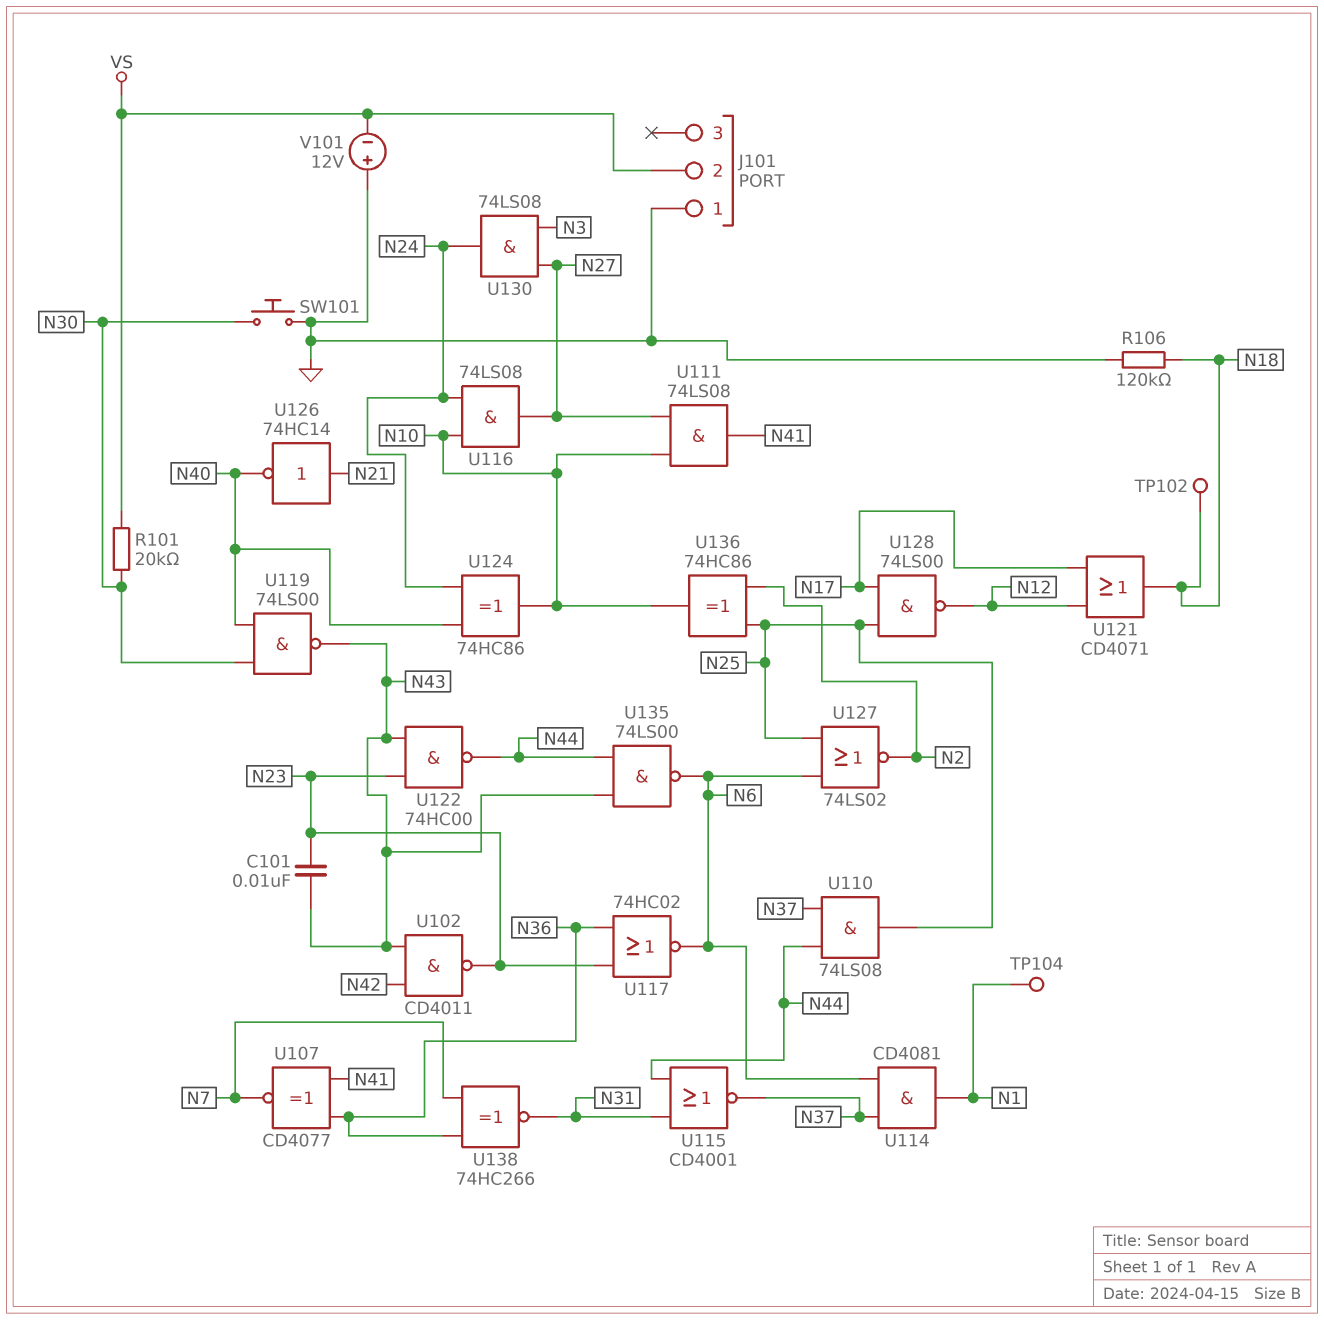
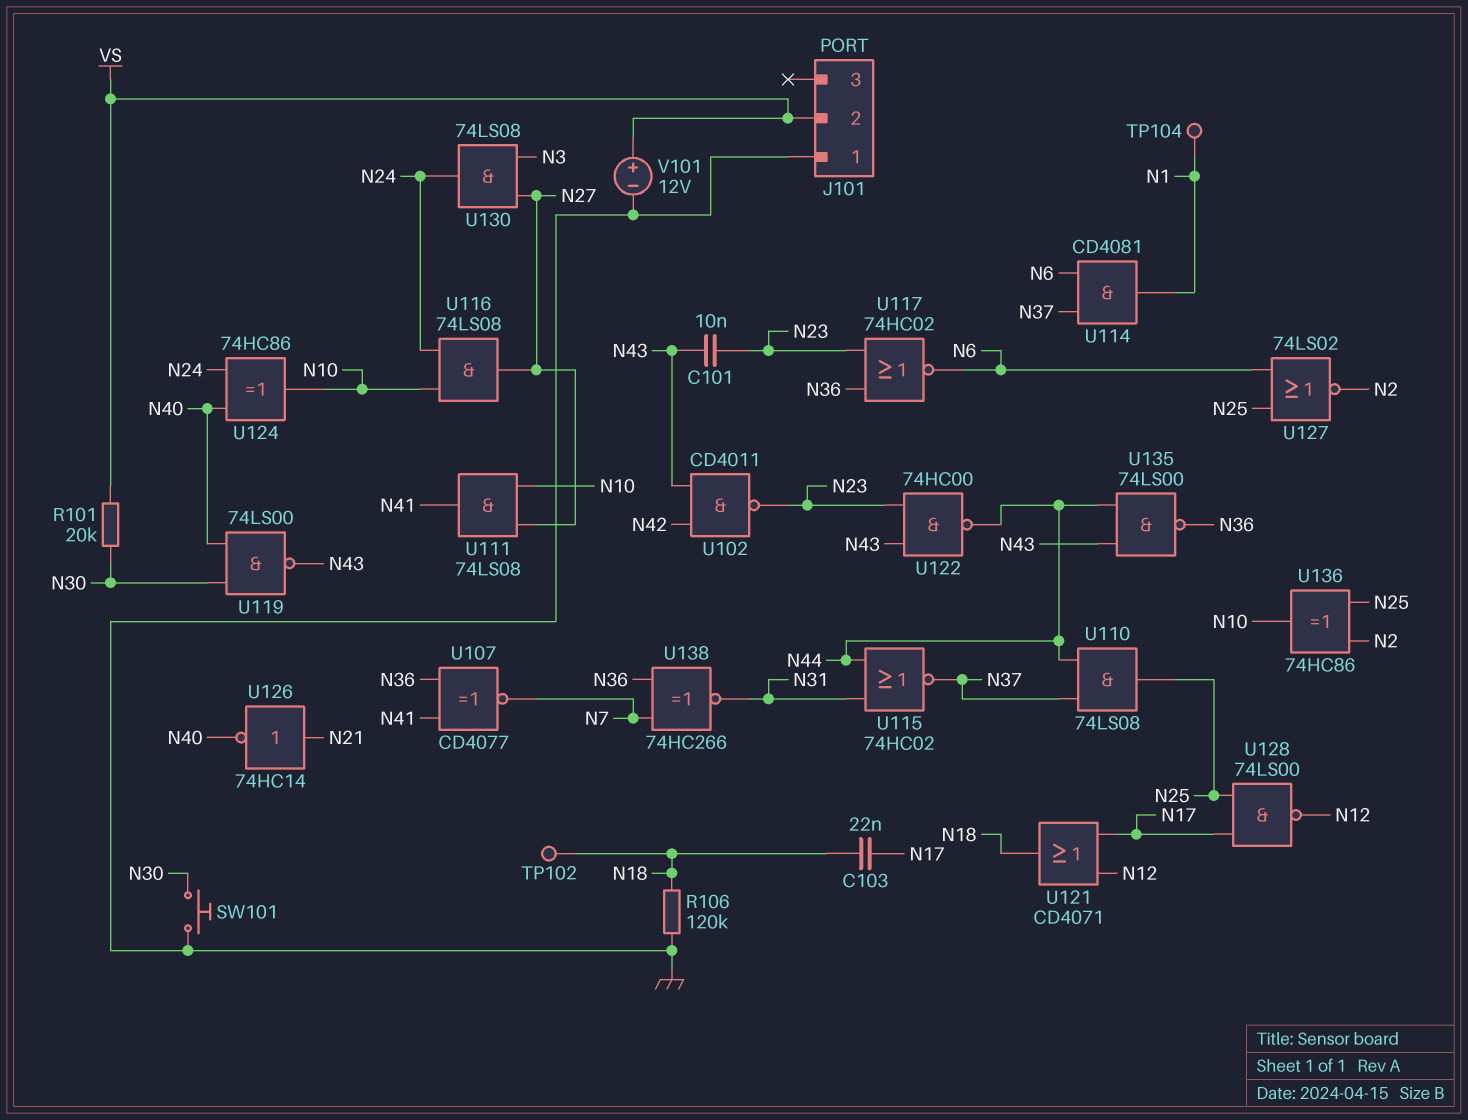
C103: none -> 22nF (N17, N18)
U115: NOR CD4001 (in N31, in N44, out N37) -> NOR 74HC02 (in N31, in N44, out N37)
U135: NAND 74LS00 (in N43, in N44, out N6) -> NAND 74LS00 (in N43, in N44, out N36)
V101: 12V (plus GND, minus VS) -> 12V (plus VS, minus GND)

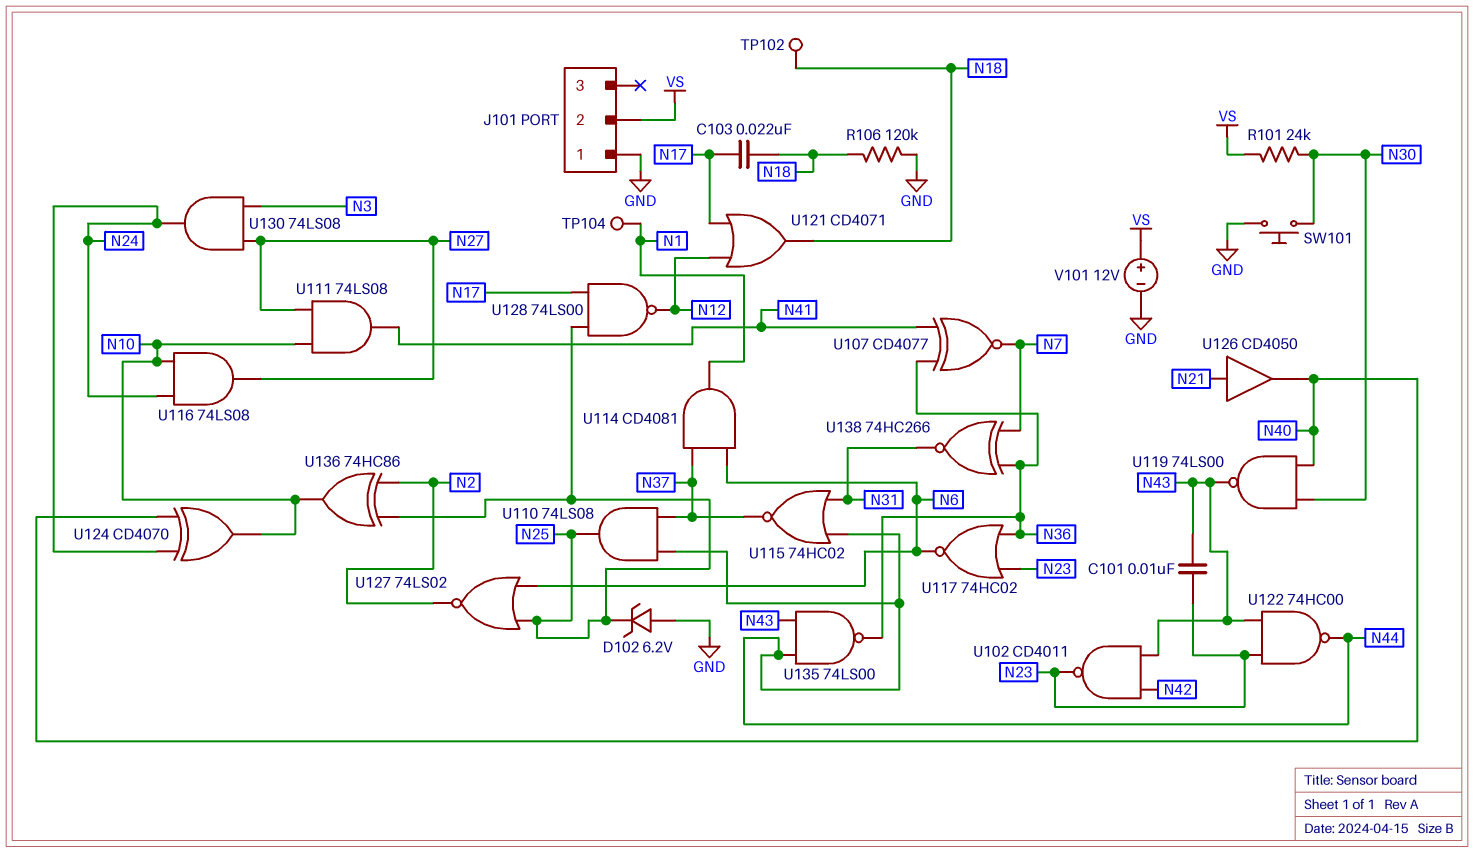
D102: none -> zener 6.2V (A GND, K N25)
R101: 20k (N30, VS) -> 24k (N30, VS)
U124: XOR 74HC86 (in N24, in N40, out N10) -> XOR CD4070 (in N24, in N40, out N10)
U126: NOT 74HC14 (in N21, out N40) -> buffer CD4050 (in N21, out N40)

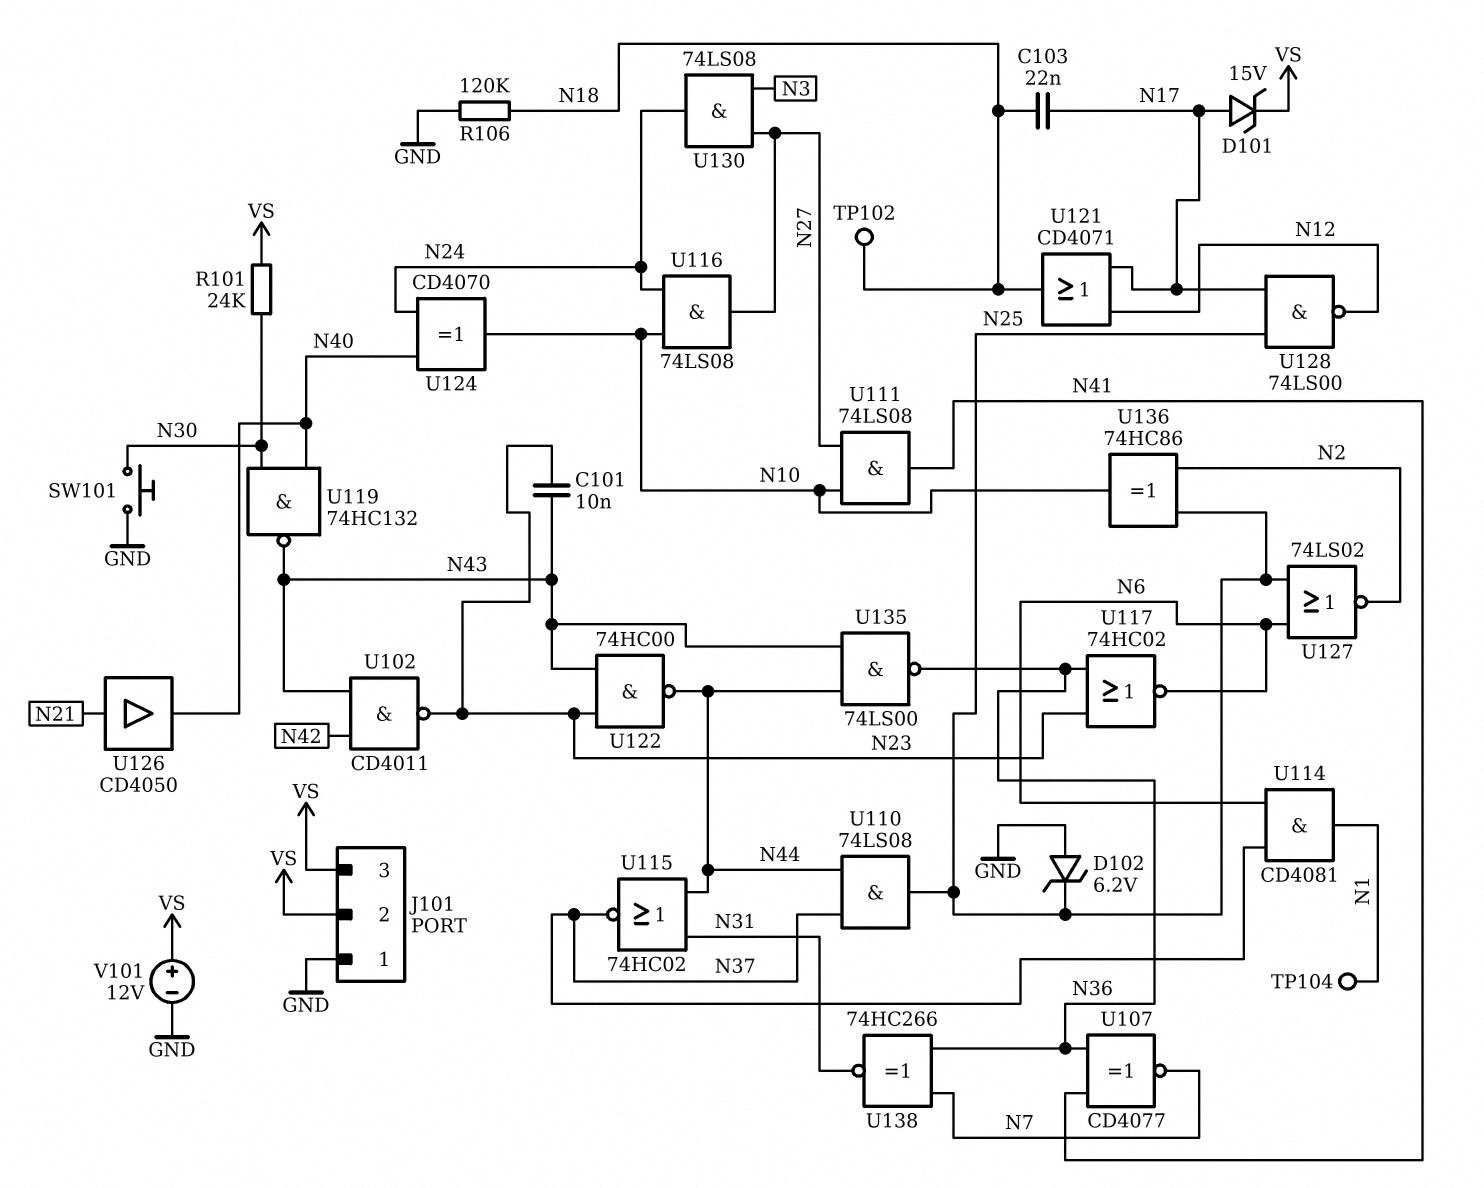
D101: none -> zener 15V (A N17, K VS)
J101 pin 3: none -> VS
U119: NAND 74LS00 (in N30, in N40, out N43) -> NAND 74HC132 (in N30, in N40, out N43)

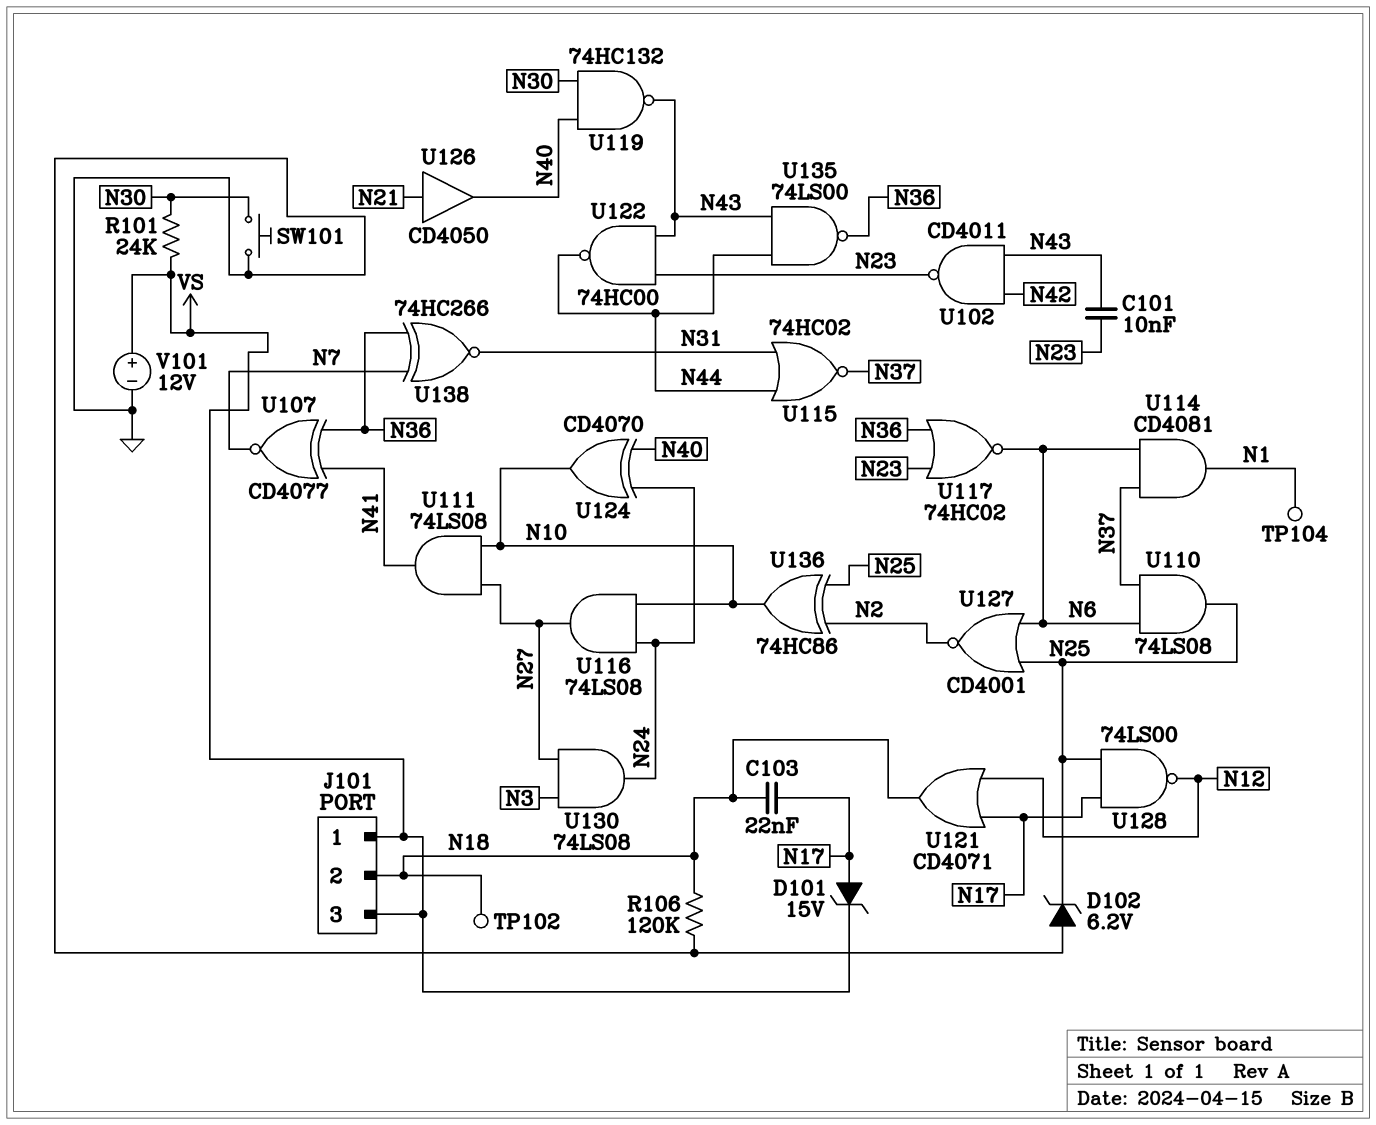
J101 pin 1: GND -> VS
J101 pin 2: VS -> N18
U110: AND 74LS08 (in N37, in N44, out N25) -> AND 74LS08 (in N6, in N37, out N25)
U127: NOR 74LS02 (in N6, in N25, out N2) -> NOR CD4001 (in N6, in N25, out N2)

